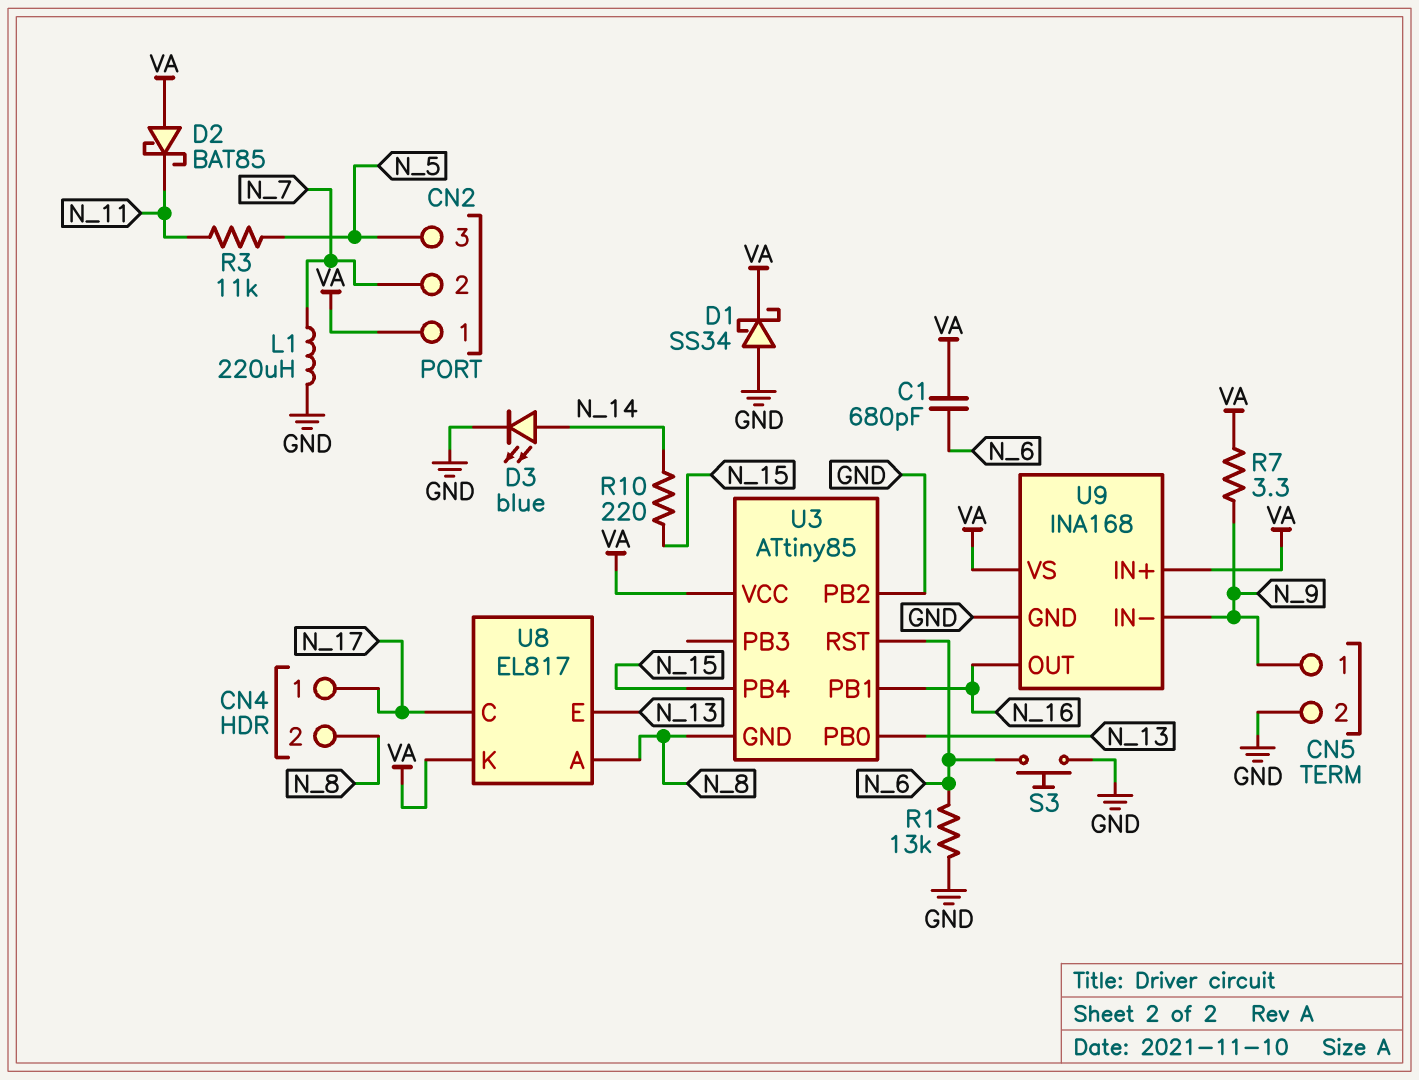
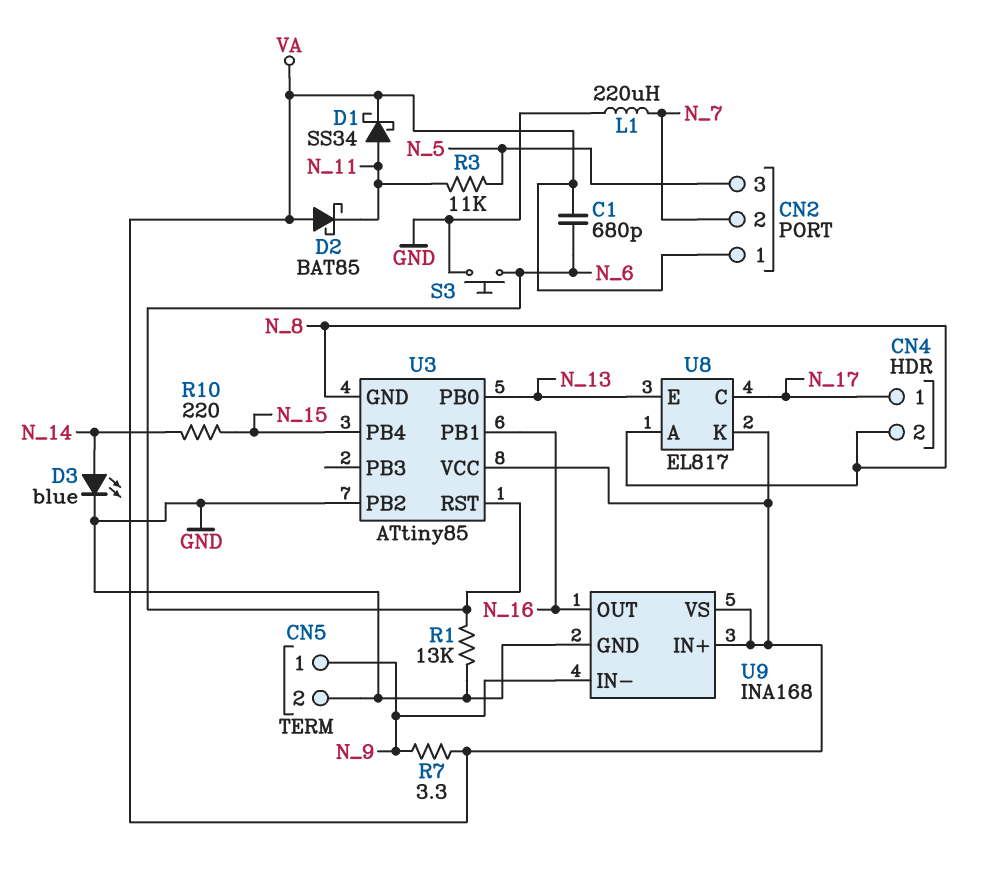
D1: schottky SS34 (A GND, K VA) -> schottky SS34 (A N_11, K VA)

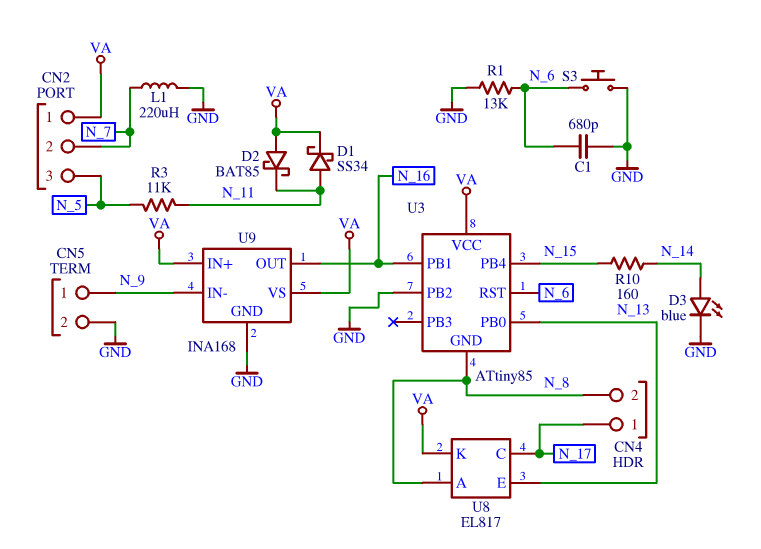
C1: 680pF (N_6, VA) -> 680pF (GND, N_6)
R7: 3.3 (N_9, VA) -> none
R10: 220 (N_14, N_15) -> 160 (N_14, N_15)

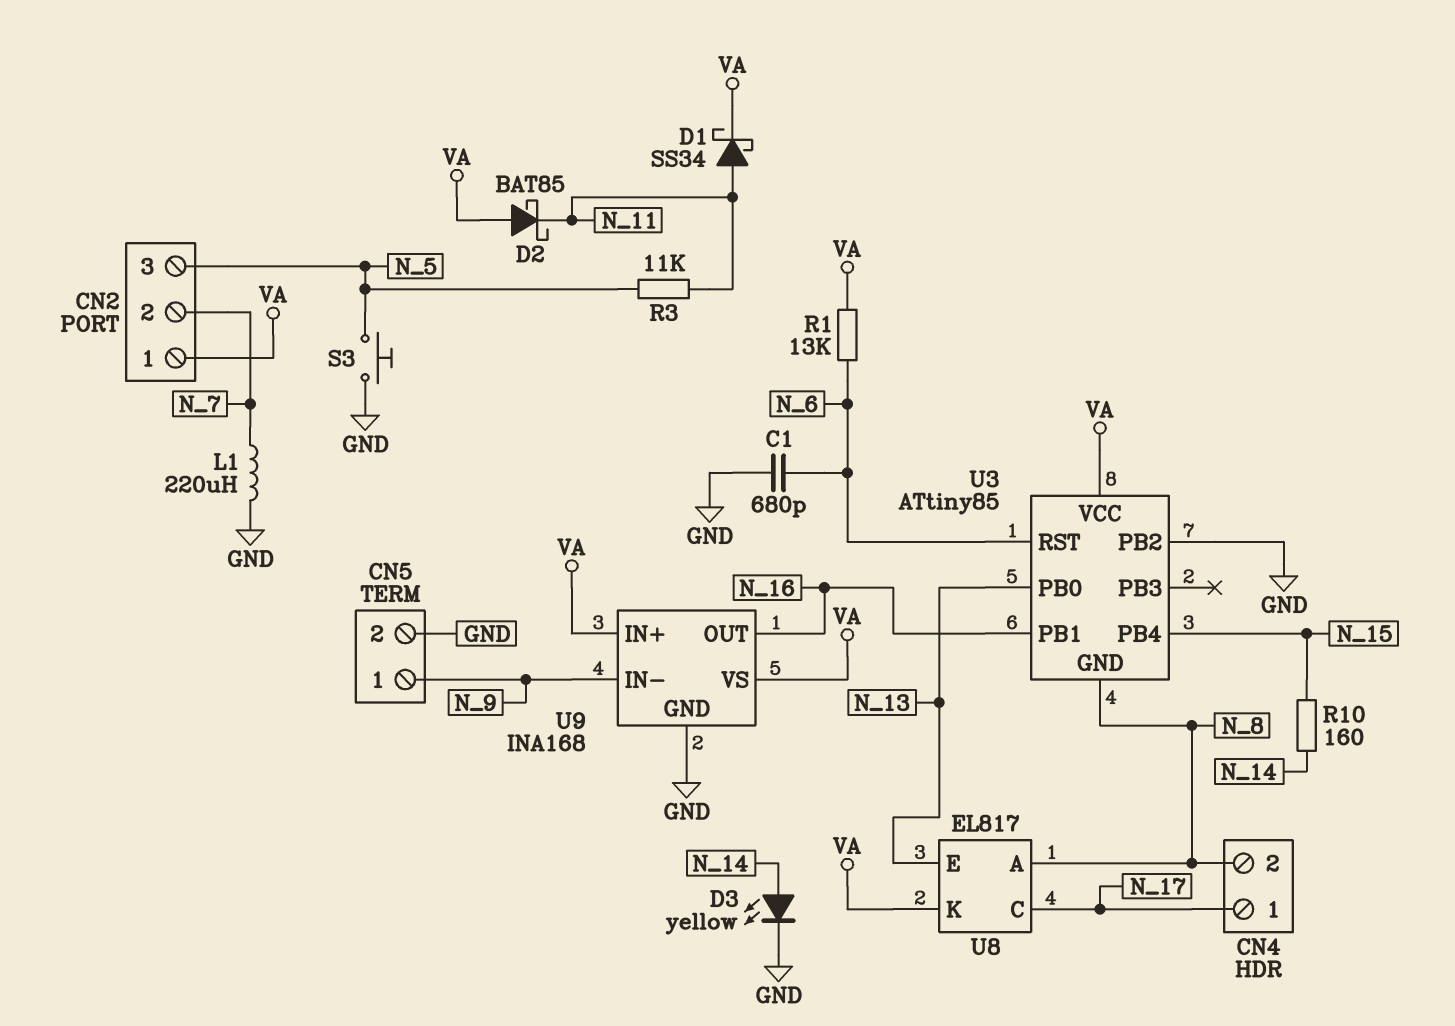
D3: LED blue (A N_14, K GND) -> LED yellow (A N_14, K GND)
R1: 13k (GND, N_6) -> 13k (N_6, VA)
S3: button (GND, N_6) -> button (GND, N_5)

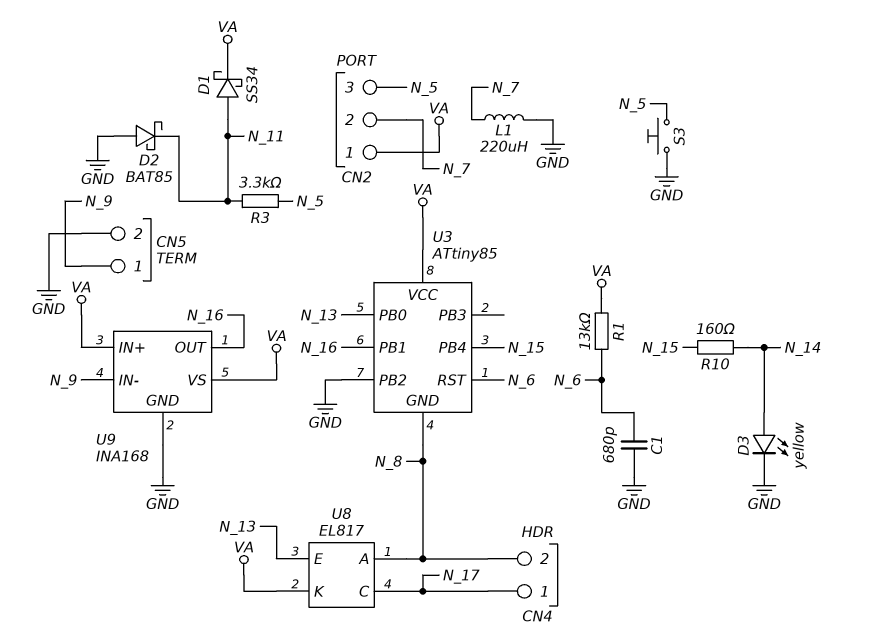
D2: schottky BAT85 (A VA, K N_11) -> schottky BAT85 (A GND, K N_11)
R3: 11k (N_5, N_11) -> 3.3k (N_5, N_11)

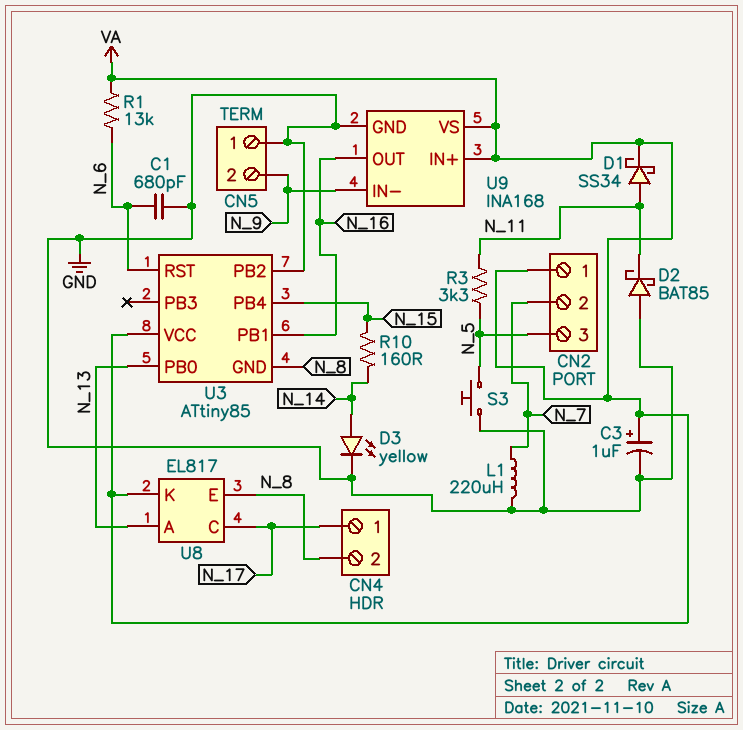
C3: none -> 1uF (plus VA, minus GND)
CN5 pin 1: N_9 -> GND
CN5 pin 2: GND -> N_9
U8 pin A: N_8 -> N_13
U8 pin E: N_13 -> N_8

